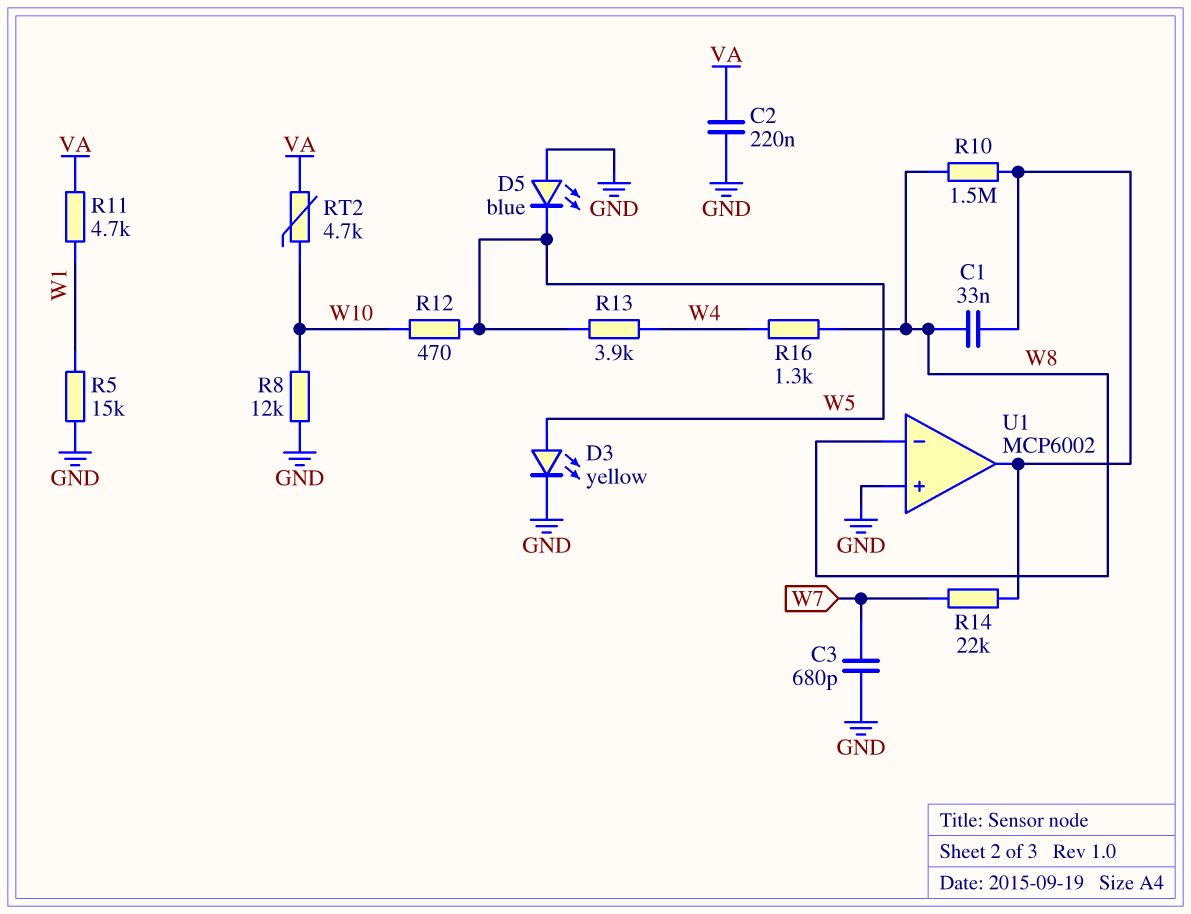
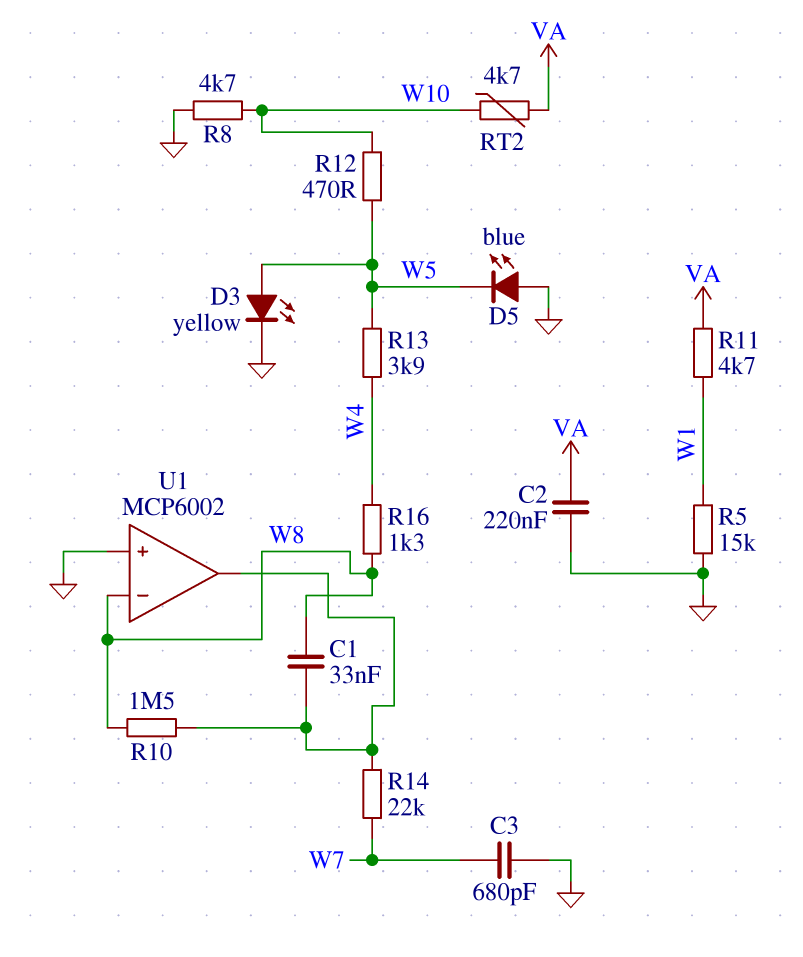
R8: 12k (GND, W10) -> 4.7k (GND, W10)

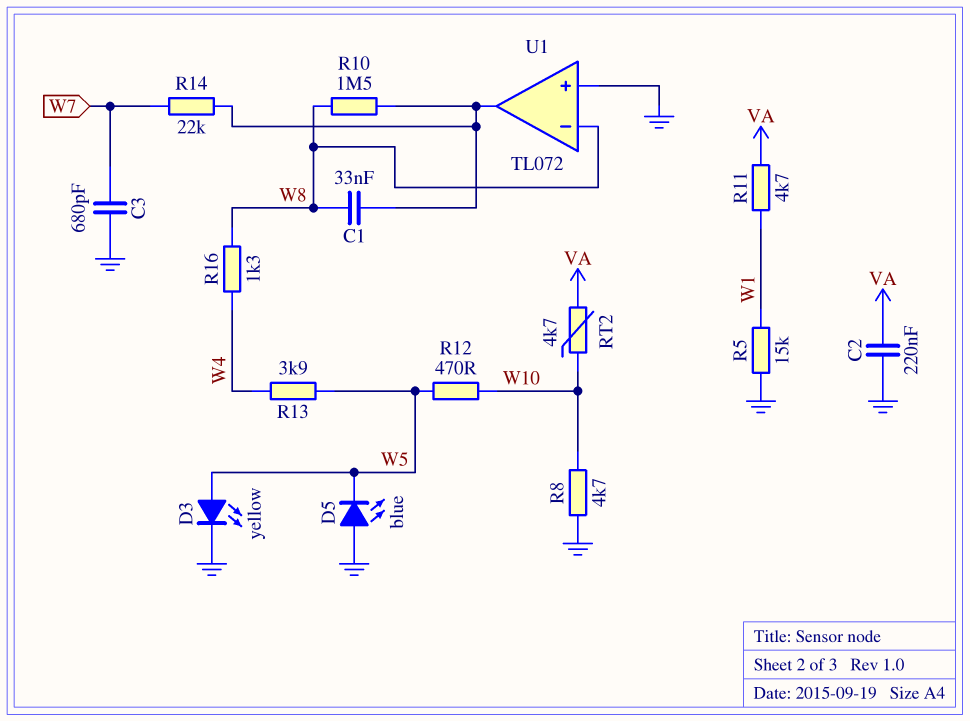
U1: MCP6002 -> TL072

